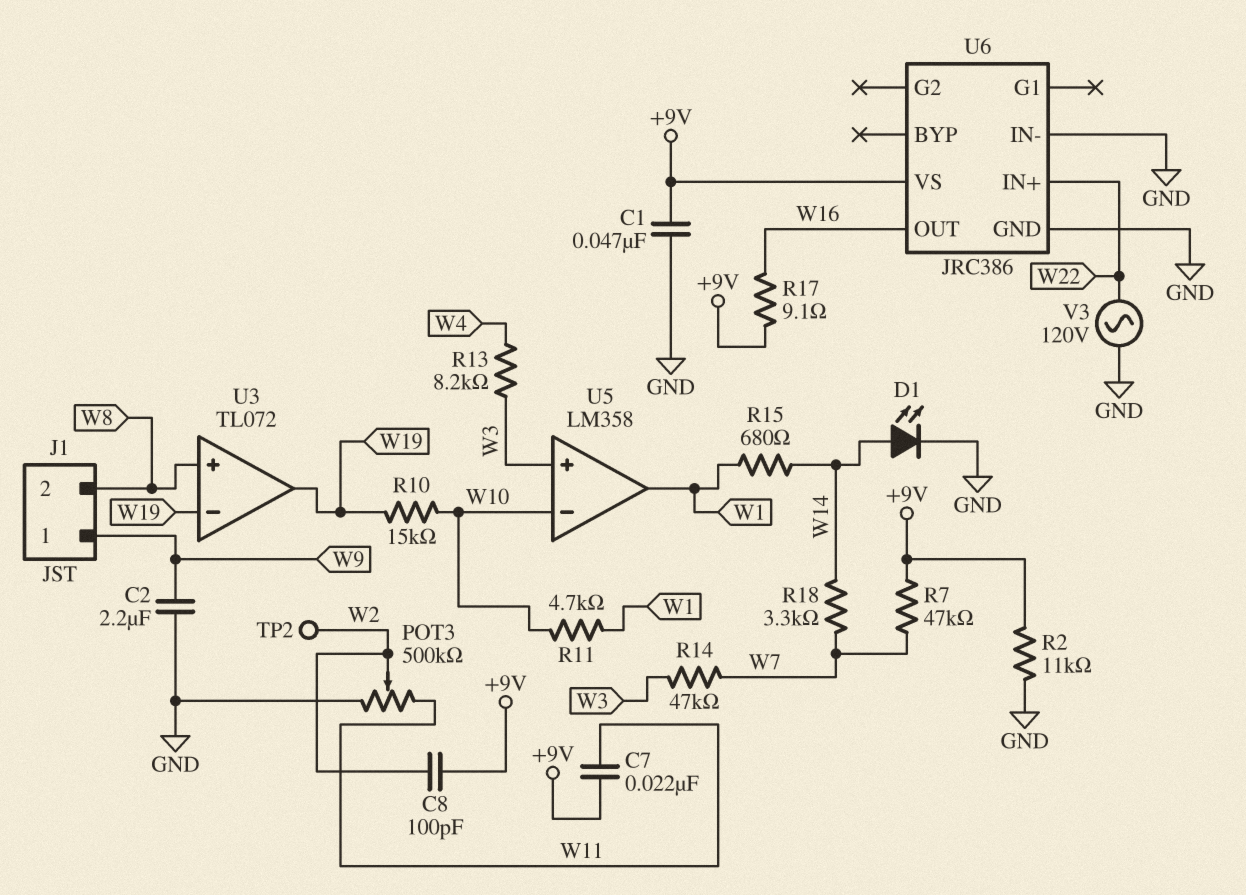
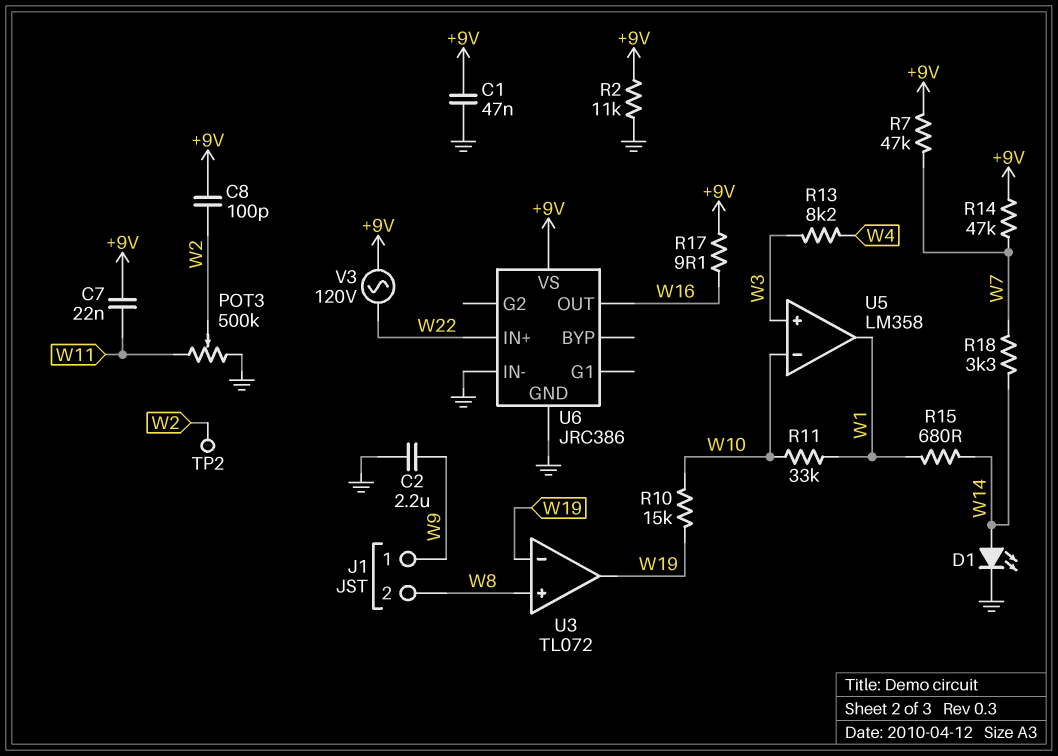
R11: 4.7k (W1, W10) -> 33k (W1, W10)
R14: 47k (W3, W7) -> 47k (+9V, W7)
V3: AC 120V (GND, W22) -> AC 120V (+9V, W22)

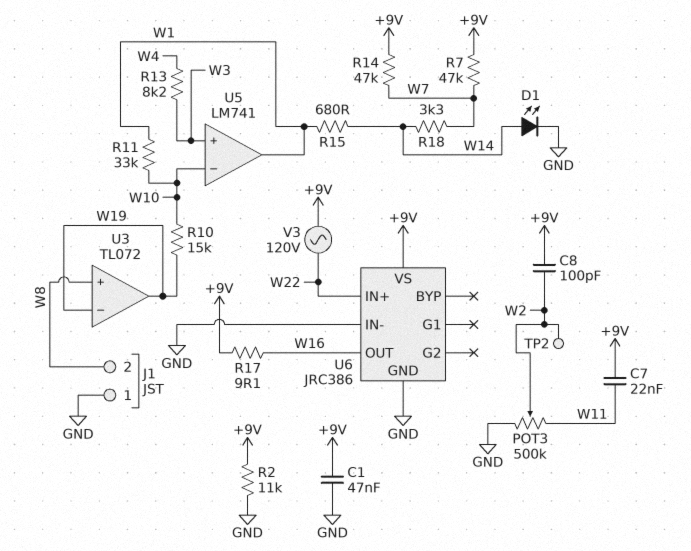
C2: 2.2uF (GND, W9) -> none
J1 pin 1: W9 -> GND
U5: LM358 -> LM741

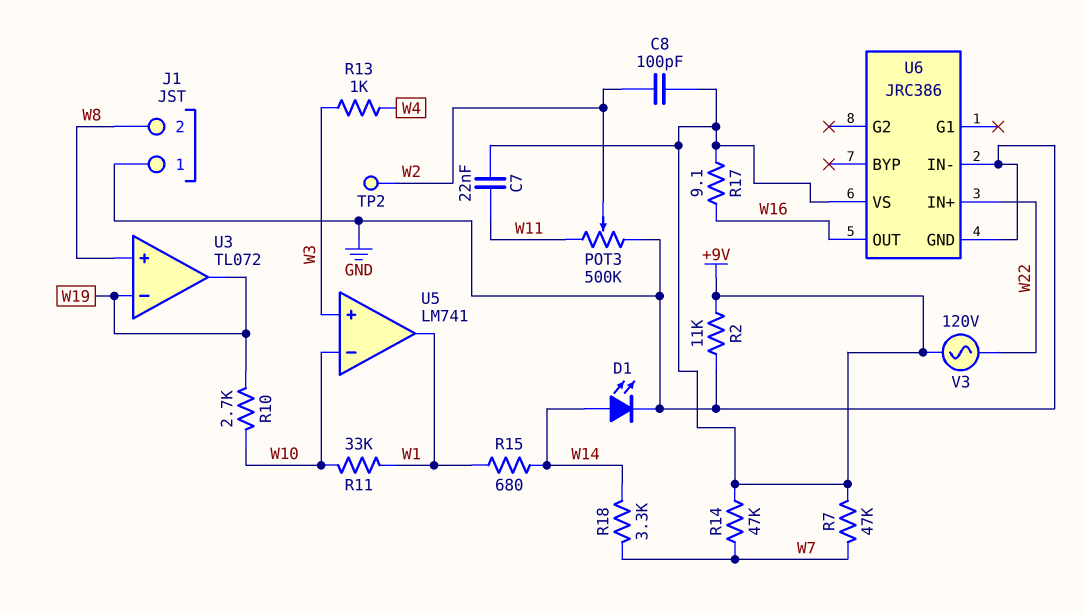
C1: 47nF (+9V, GND) -> none
R10: 15k (W10, W19) -> 2.7k (W10, W19)
R13: 8.2k (W3, W4) -> 1k (W3, W4)

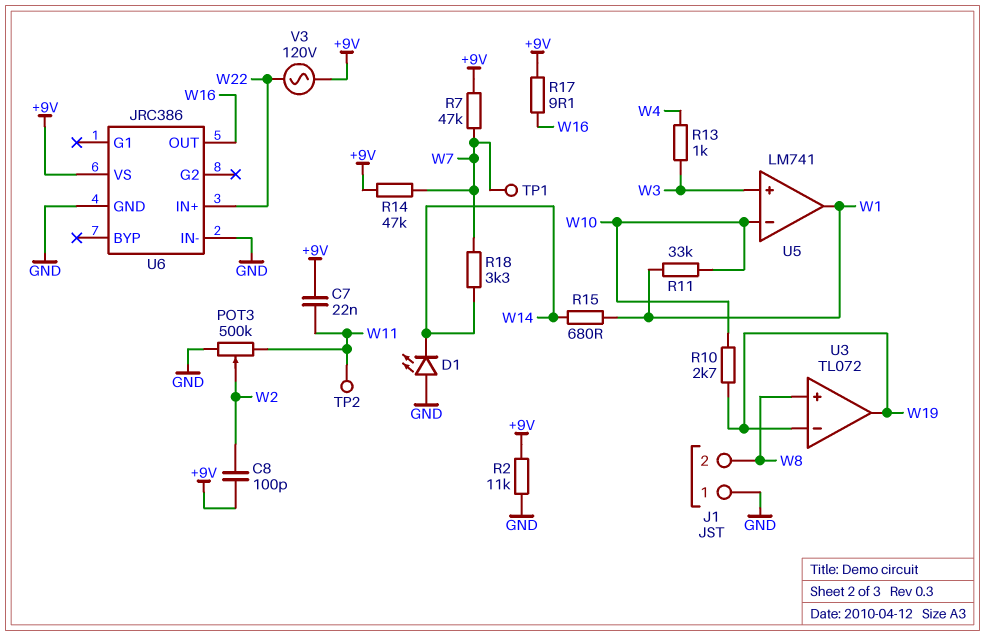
D1: LED (A W14, K GND) -> LED (A GND, K W14)
TP1: none -> test point (W7)
TP2: test point (W2) -> test point (W11)

